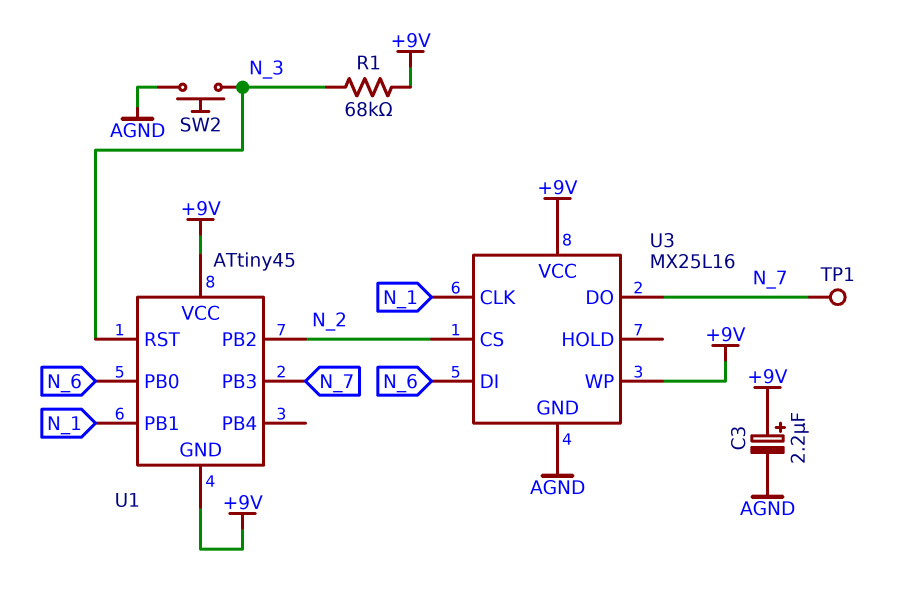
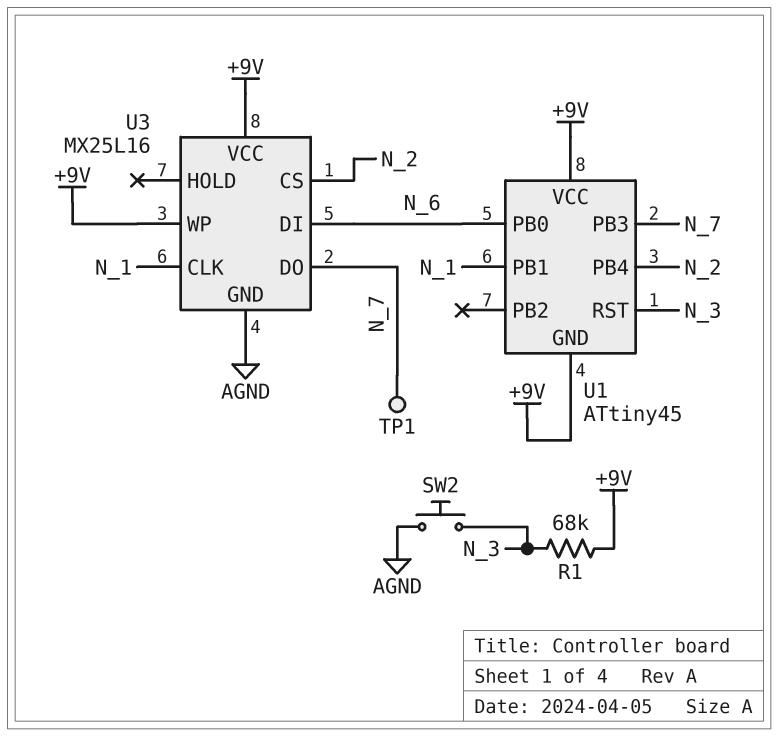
C3: 2.2uF (plus +9V, minus AGND) -> none
U1 pin PB2: N_2 -> none
U1 pin PB4: none -> N_2

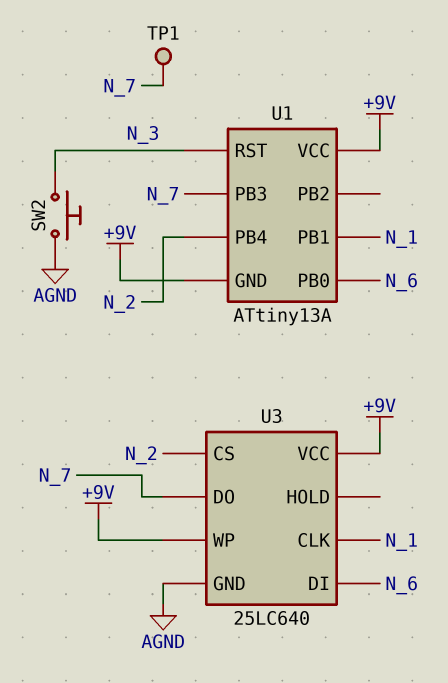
R1: 68k (+9V, N_3) -> none
U1: ATtiny45 -> ATtiny13A
U3: MX25L16 -> 25LC640

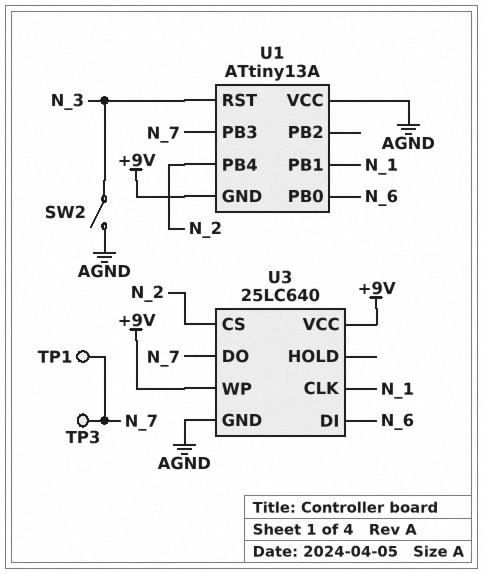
SW2: button (AGND, N_3) -> switch (AGND, N_3)
TP3: none -> test point (N_7)
U1 pin VCC: +9V -> AGND

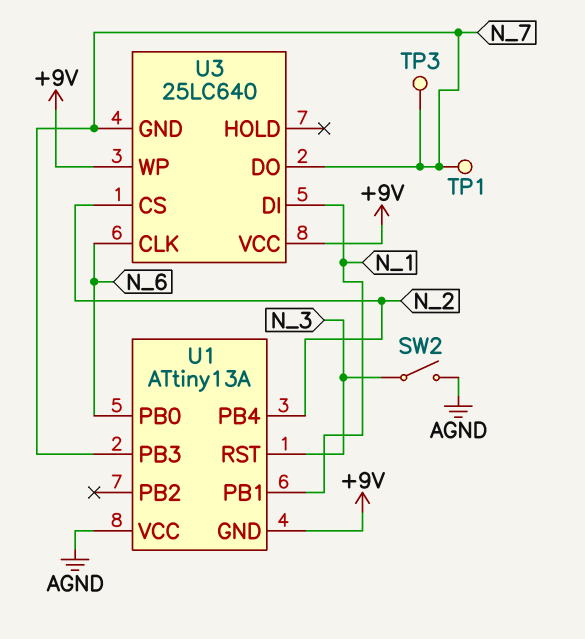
U3 pin CLK: N_1 -> N_6
U3 pin DI: N_6 -> N_1
U3 pin GND: AGND -> N_7

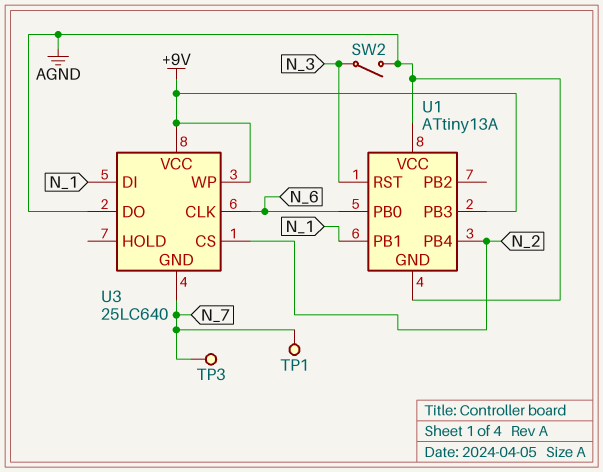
U1 pin GND: +9V -> AGND
U1 pin PB3: N_7 -> +9V
U3 pin DO: N_7 -> AGND

